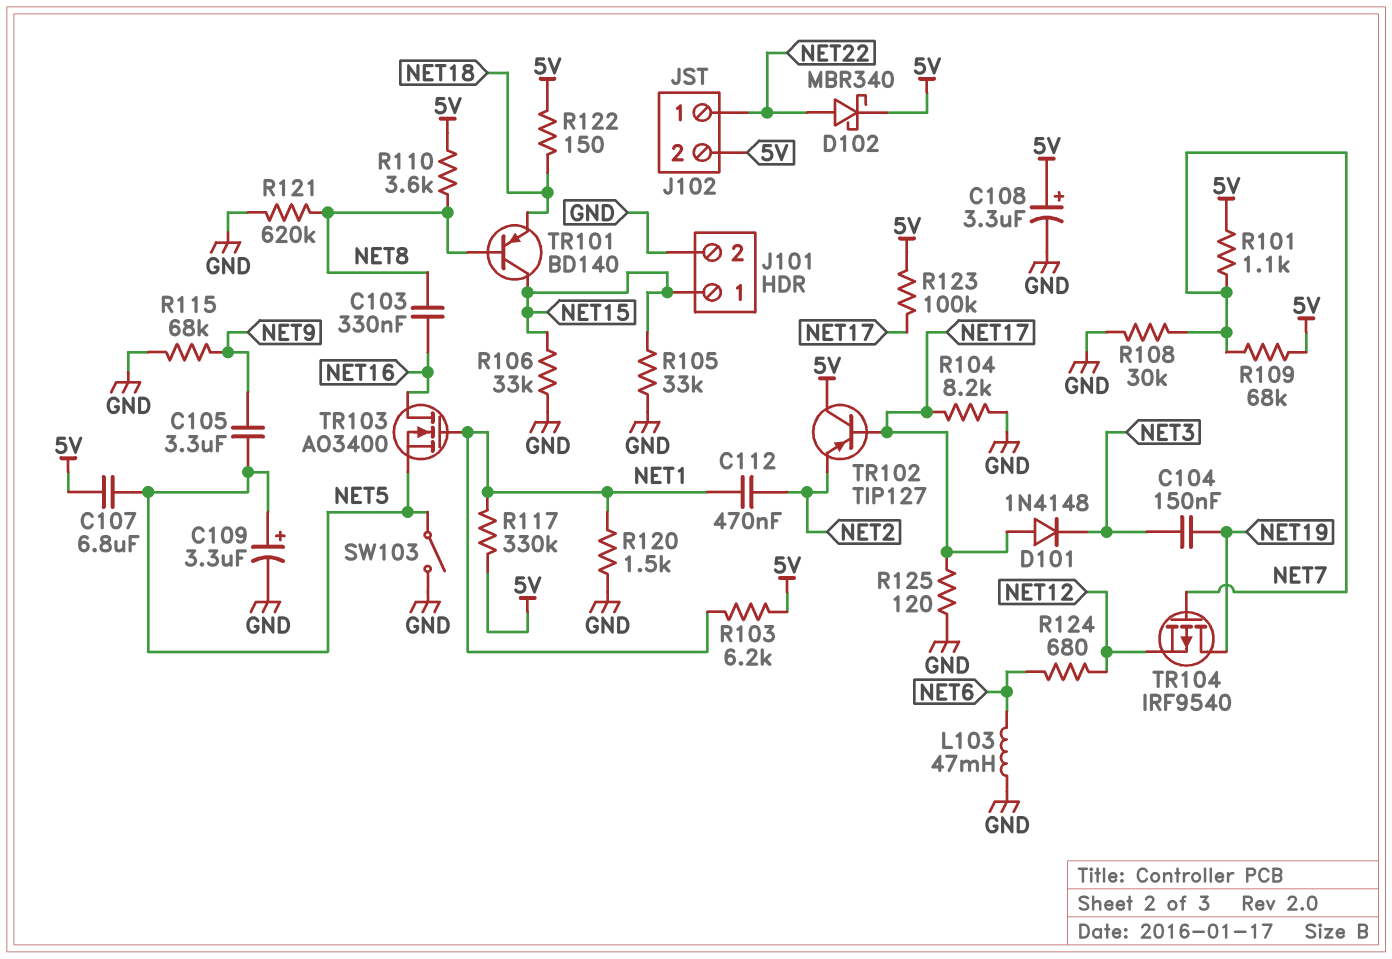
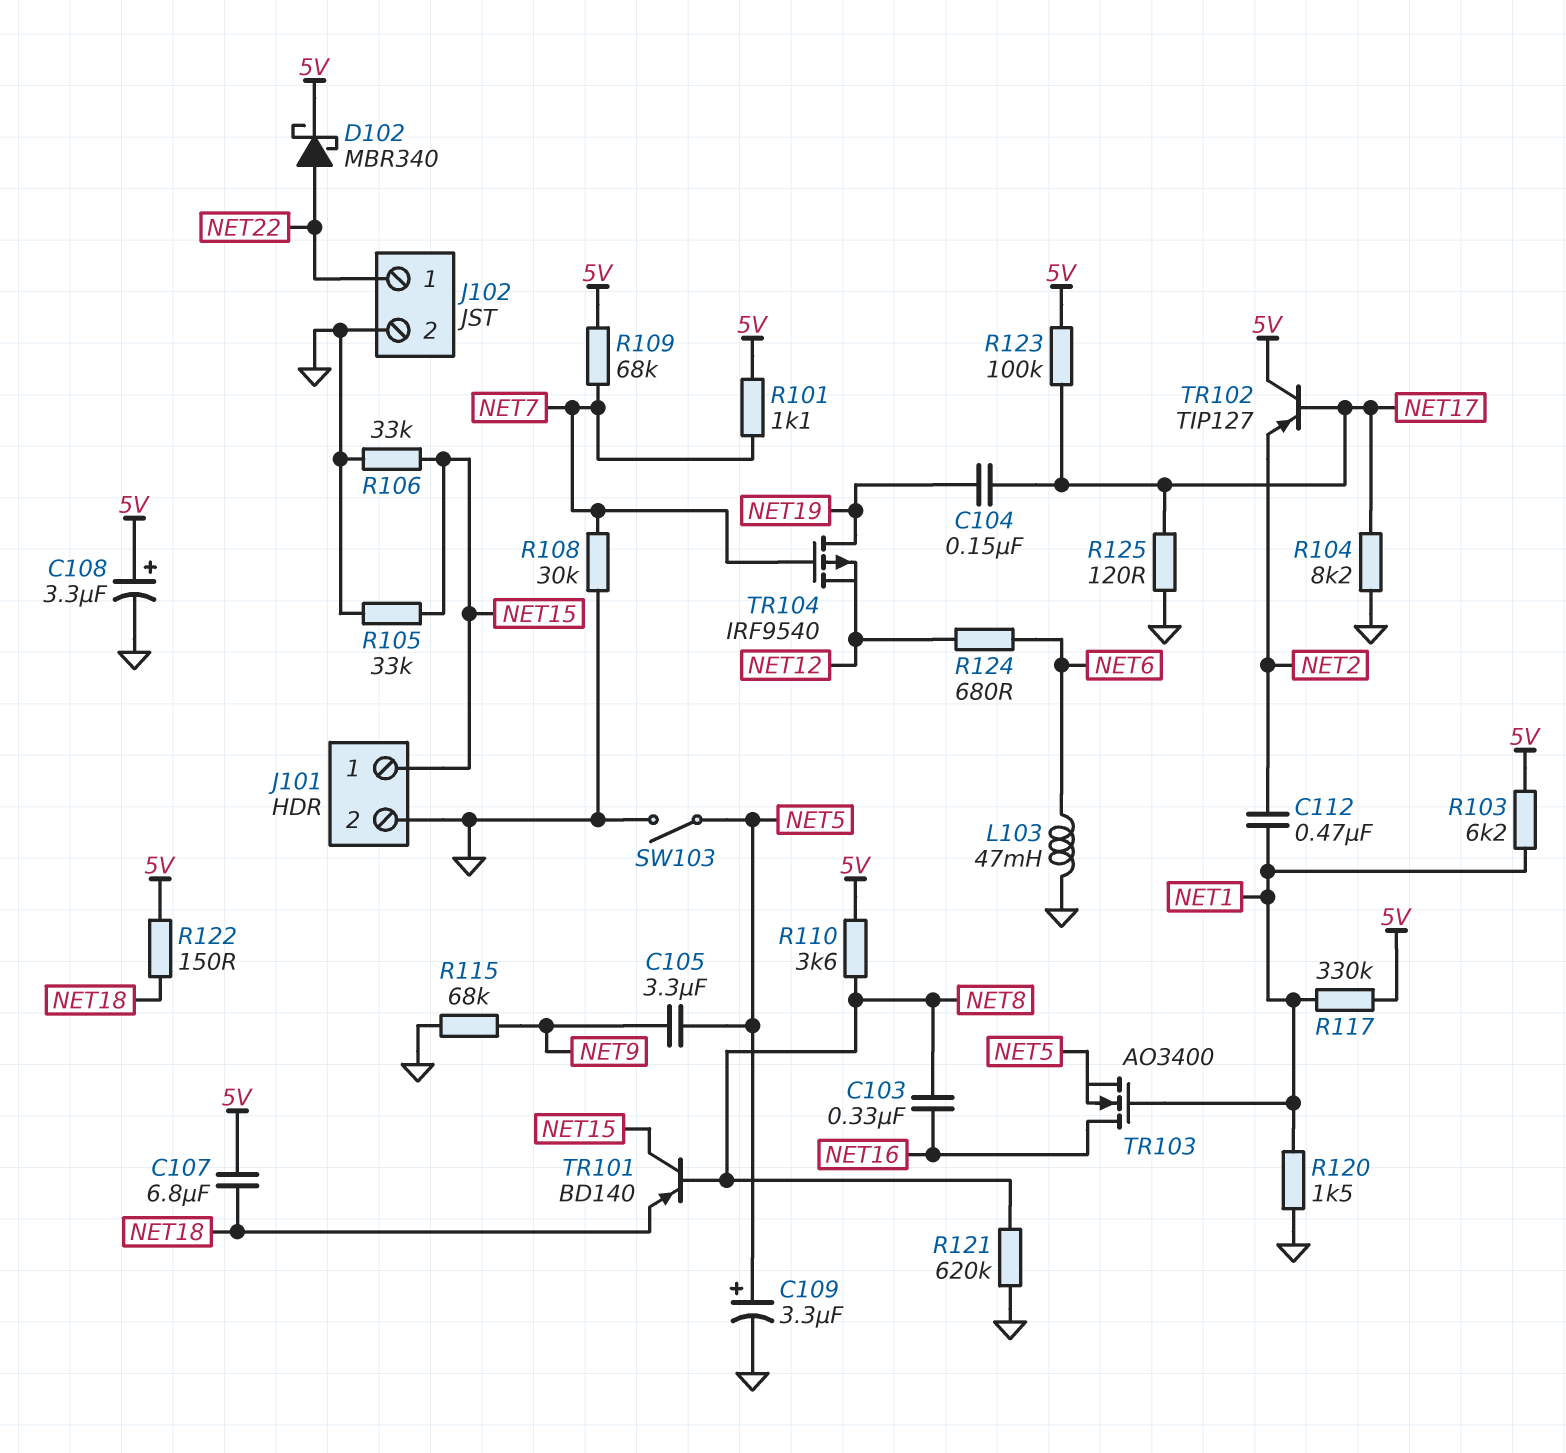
C104: 150nF (NET3, NET19) -> 150nF (NET17, NET19)
C107: 6.8uF (5V, NET5) -> 6.8uF (5V, NET18)
D101: diode 1N4148 (A NET17, K NET3) -> none
J102 pin 2: 5V -> GND

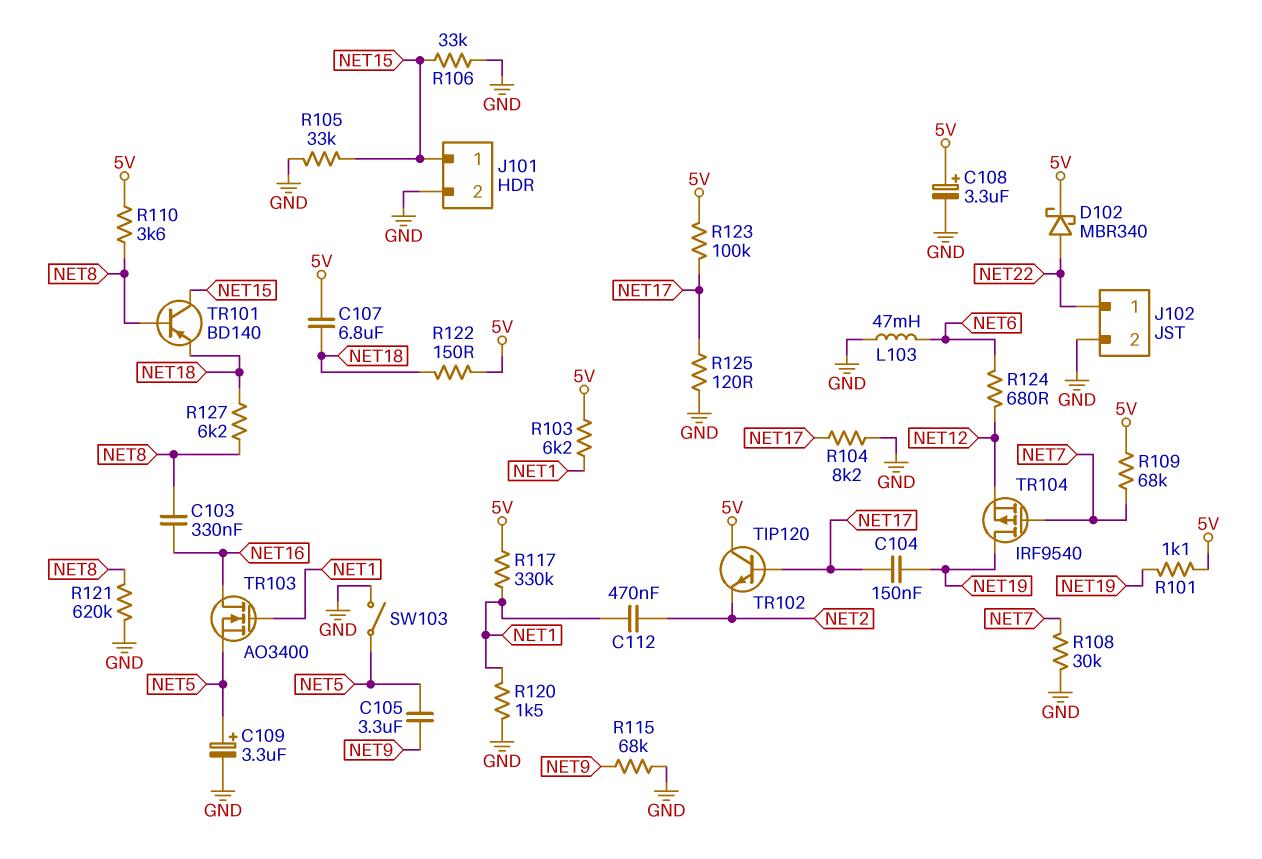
R101: 1.1k (5V, NET7) -> 1.1k (5V, NET19)
R127: none -> 6.2k (NET8, NET18)
TR102: PNP TIP127 (B NET17, C 5V, E NET2) -> NPN TIP120 (B NET17, C 5V, E NET2)

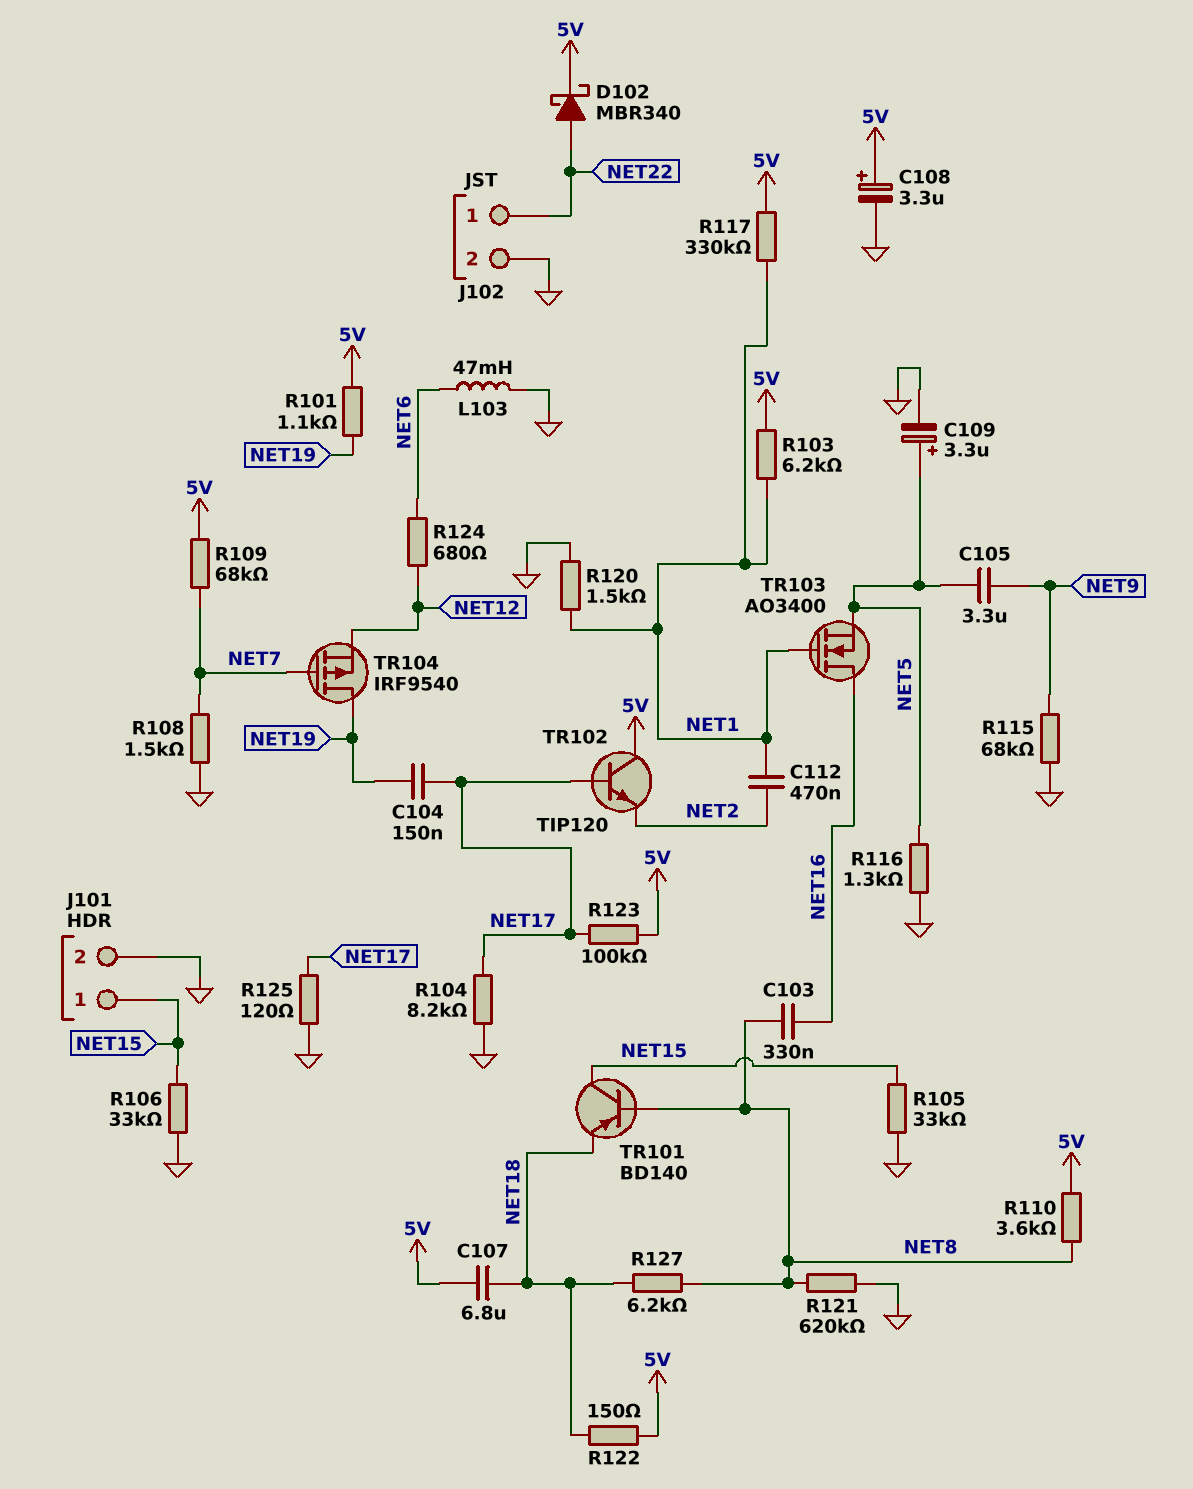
R108: 30k (GND, NET7) -> 1.5k (GND, NET7)
R116: none -> 1.3k (GND, NET5)
SW103: switch (GND, NET5) -> none

